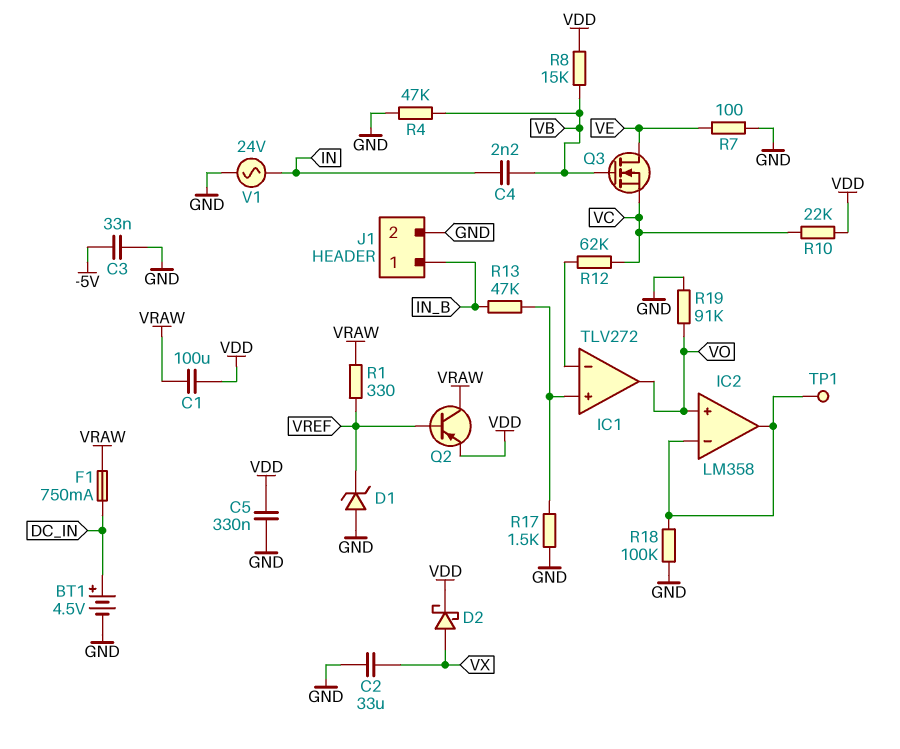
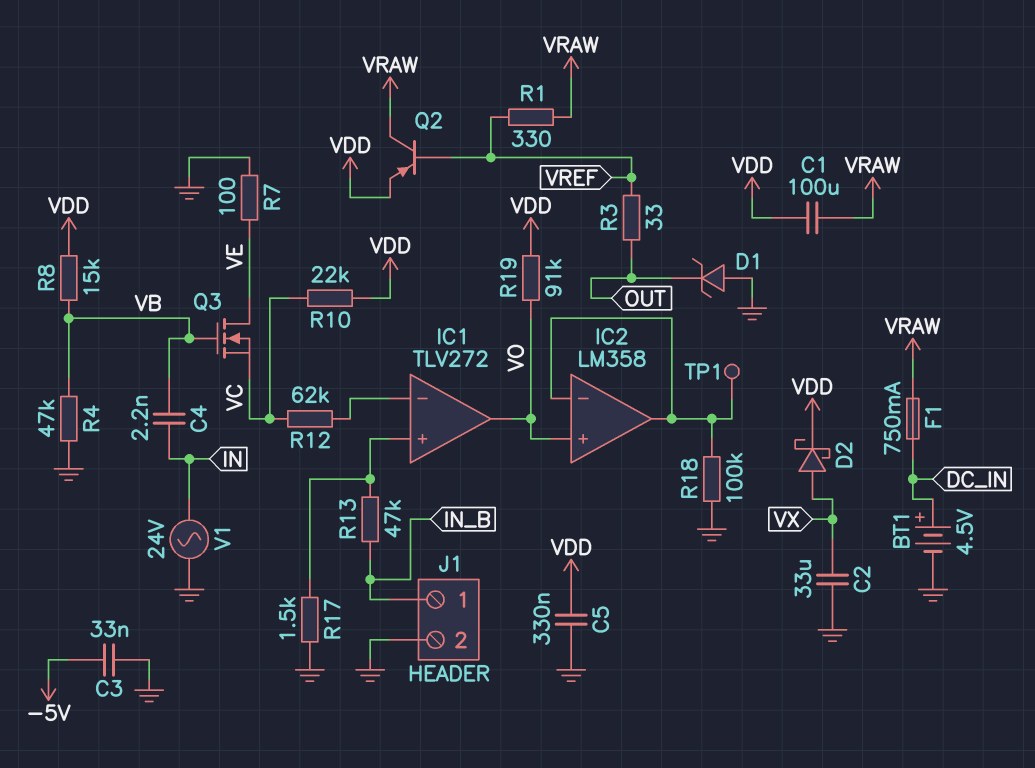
D1: zener (A GND, K VREF) -> zener (A GND, K OUT)
R3: none -> 33 (OUT, VREF)
R19: 91k (GND, VO) -> 91k (VDD, VO)

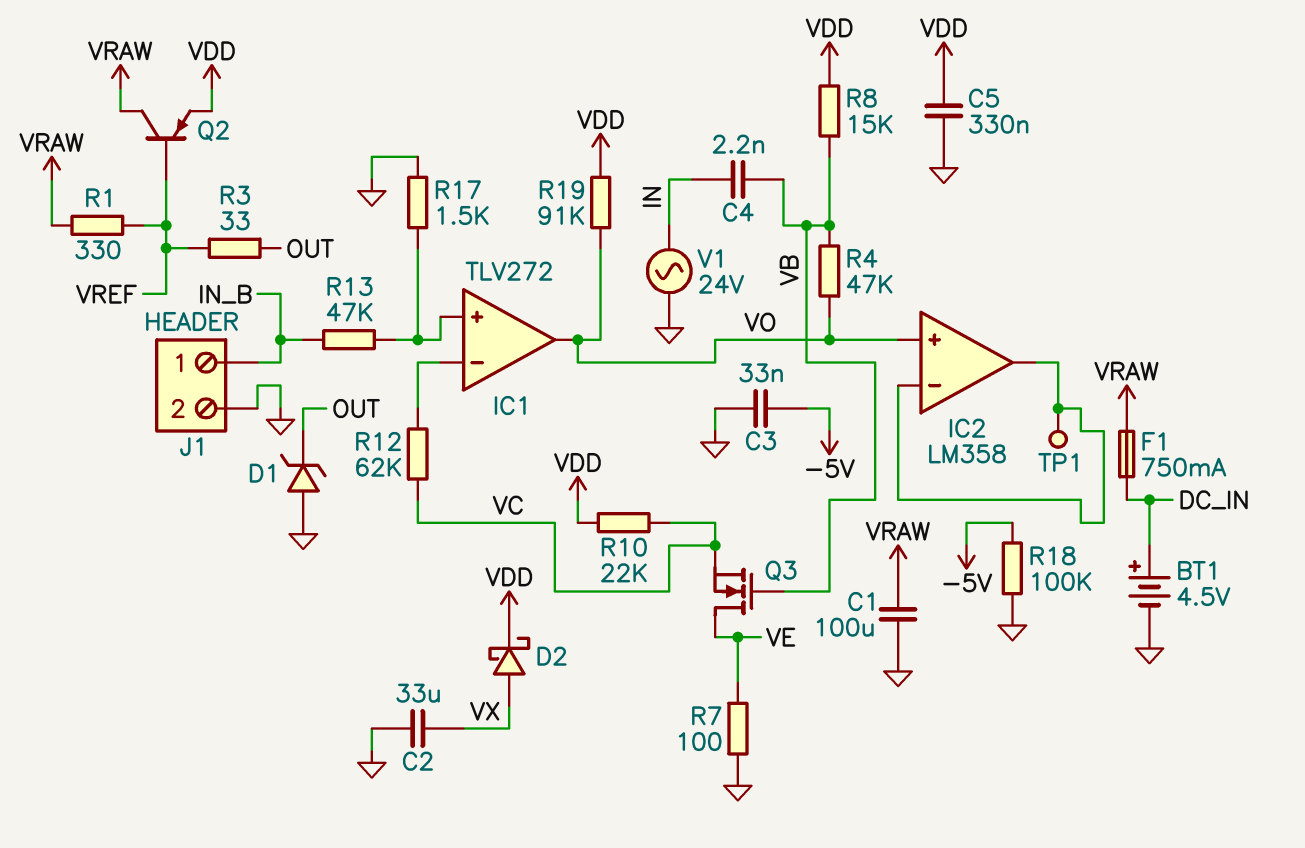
C1: 100uF (VDD, VRAW) -> 100uF (GND, VRAW)
R4: 47k (GND, VB) -> 47k (VB, VO)
R18: 100k (GND, IC2/in-) -> 100k (-5V, GND)

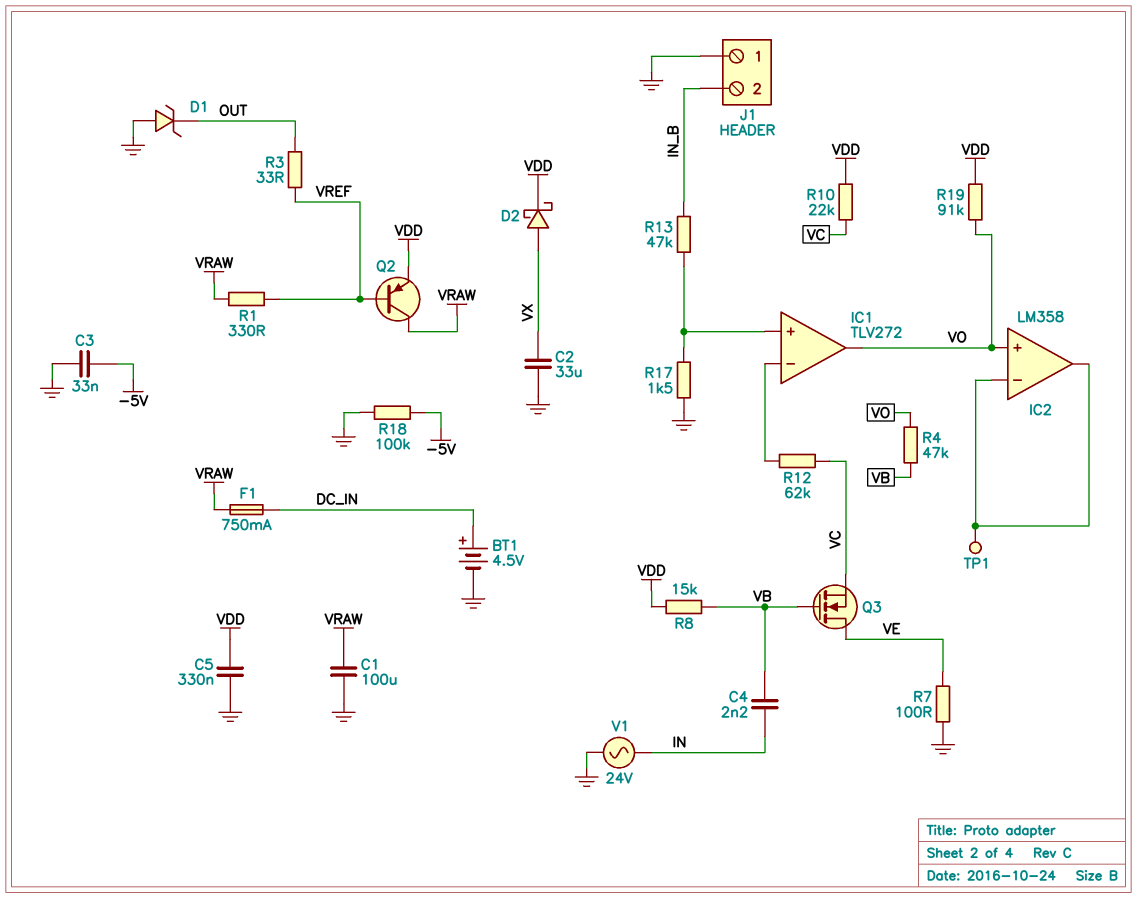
J1 pin 1: IN_B -> GND
J1 pin 2: GND -> IN_B

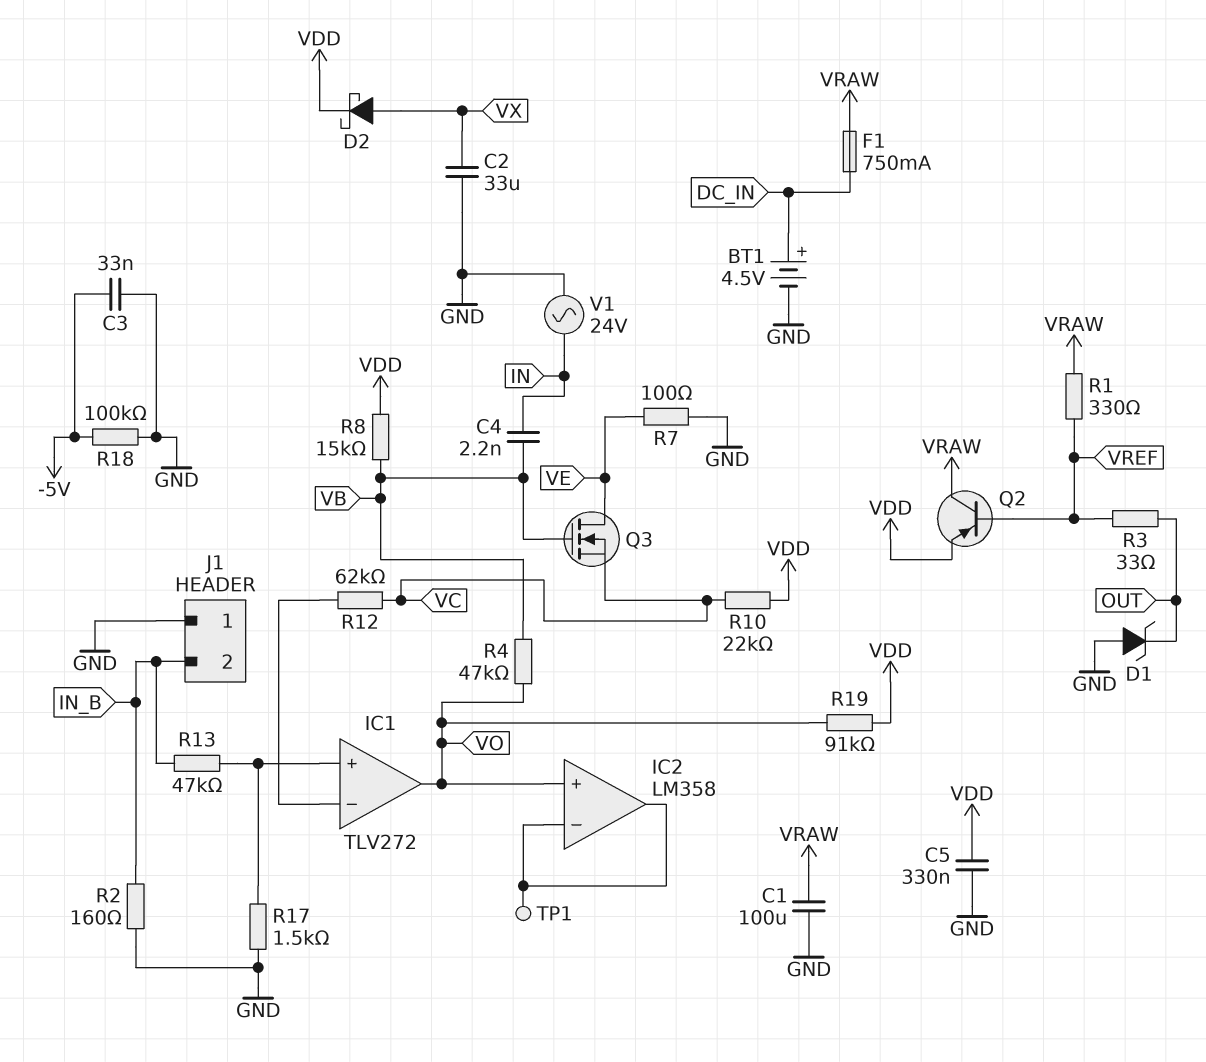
R2: none -> 160 (GND, IN_B)

